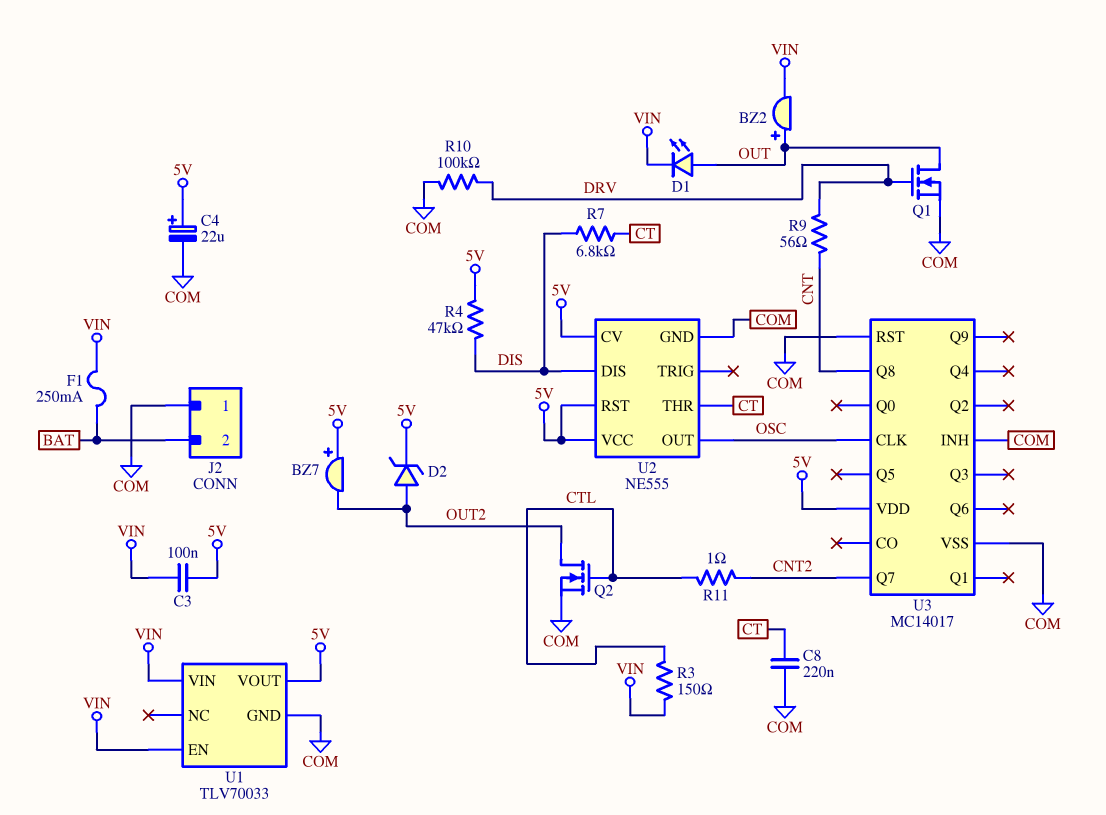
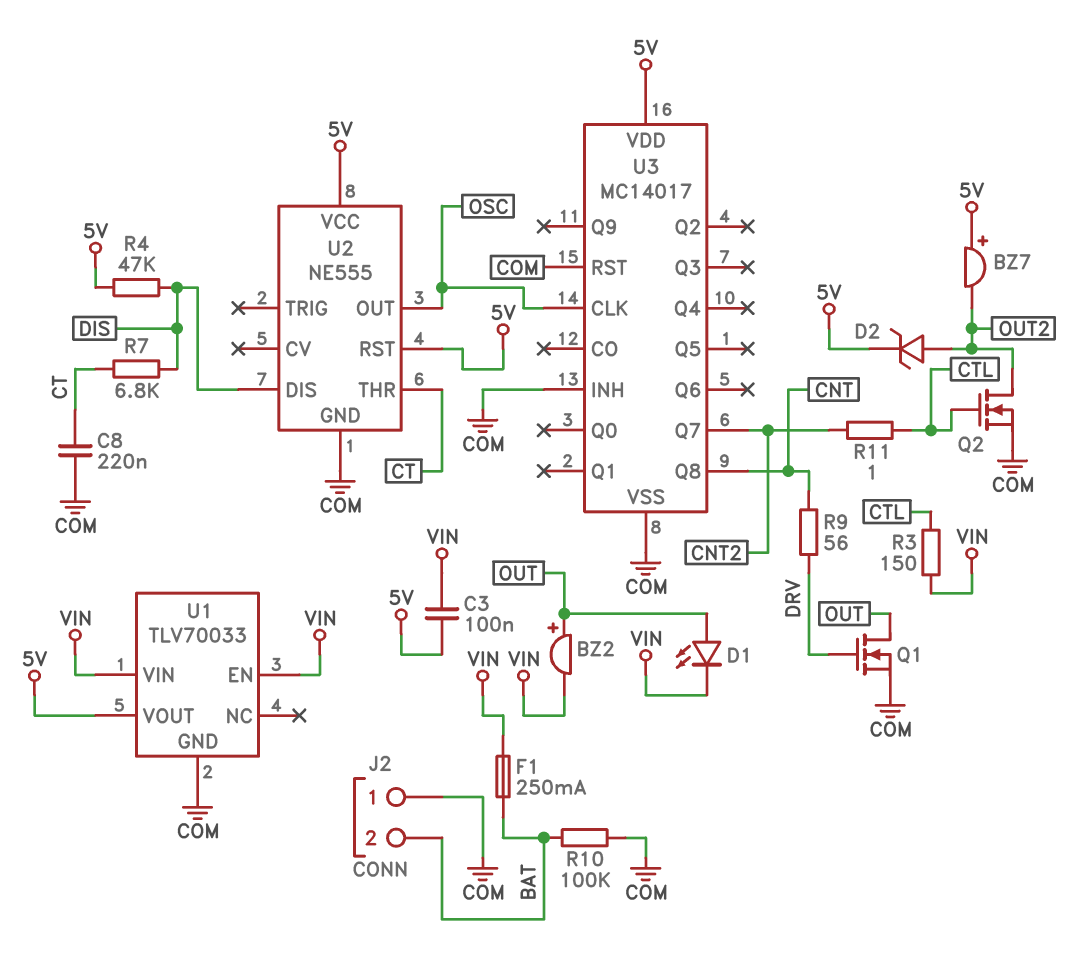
C4: 22uF (plus 5V, minus COM) -> none
R10: 100k (COM, DRV) -> 100k (BAT, COM)
U2 pin CV: 5V -> none

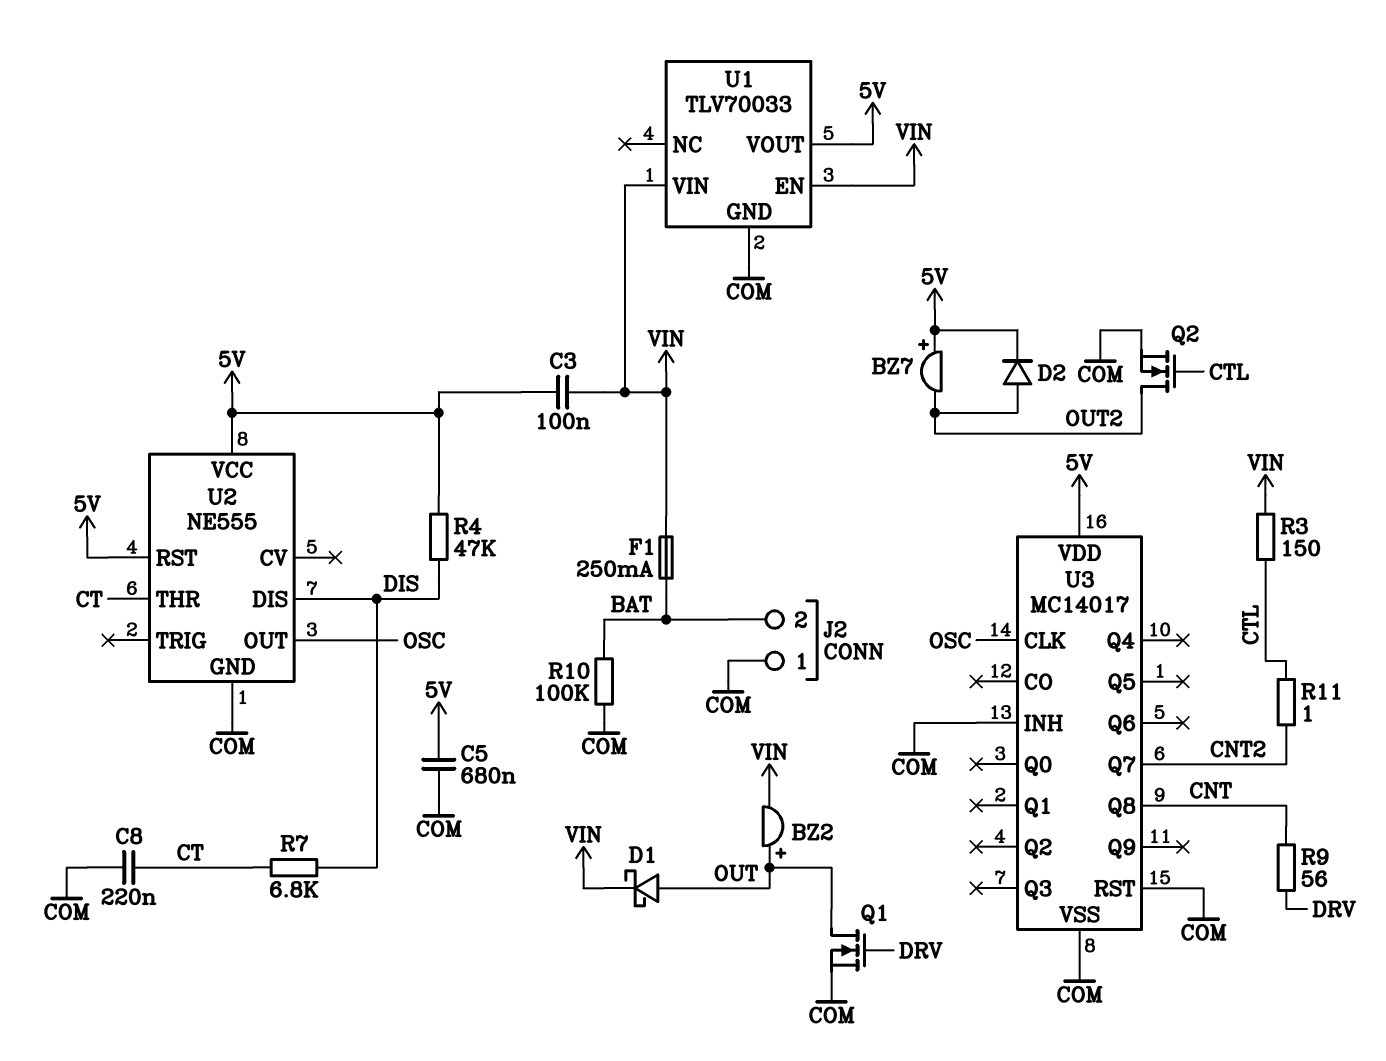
C5: none -> 680nF (5V, COM)
D1: LED (A OUT, K VIN) -> schottky (A OUT, K VIN)
D2: zener (A OUT2, K 5V) -> diode (A OUT2, K 5V)

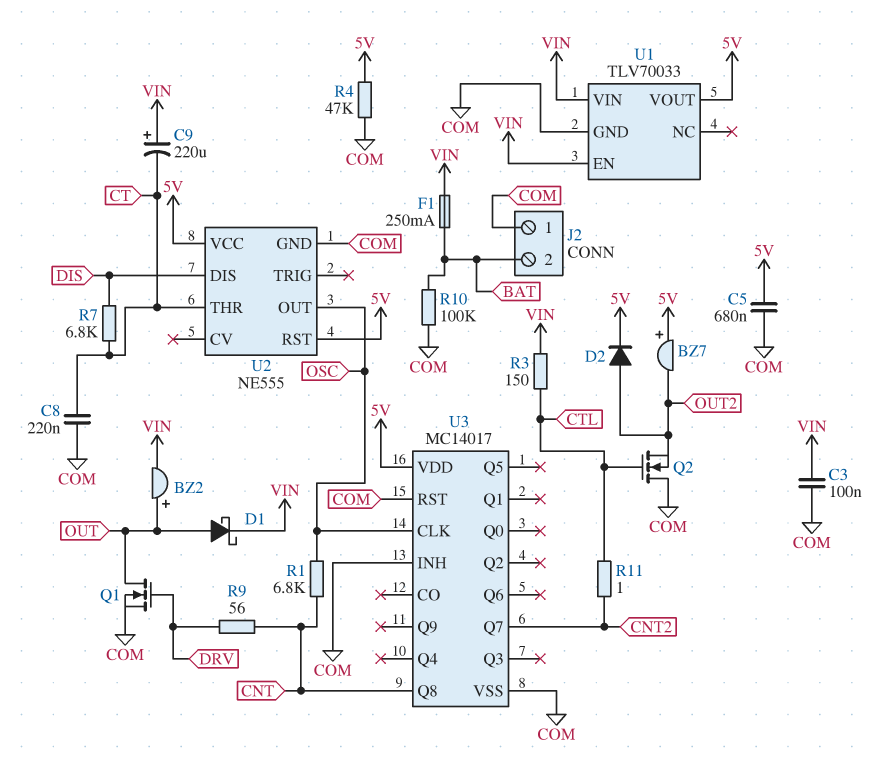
C3: 100nF (5V, VIN) -> 100nF (COM, VIN)
C9: none -> 220uF (plus VIN, minus CT)
Q2: NMOS (G CTL, D OUT2, S COM) -> NMOS (G CTL, D COM, S OUT2)
R1: none -> 6.8k (CNT, OSC)
R4: 47k (5V, DIS) -> 47k (5V, COM)

